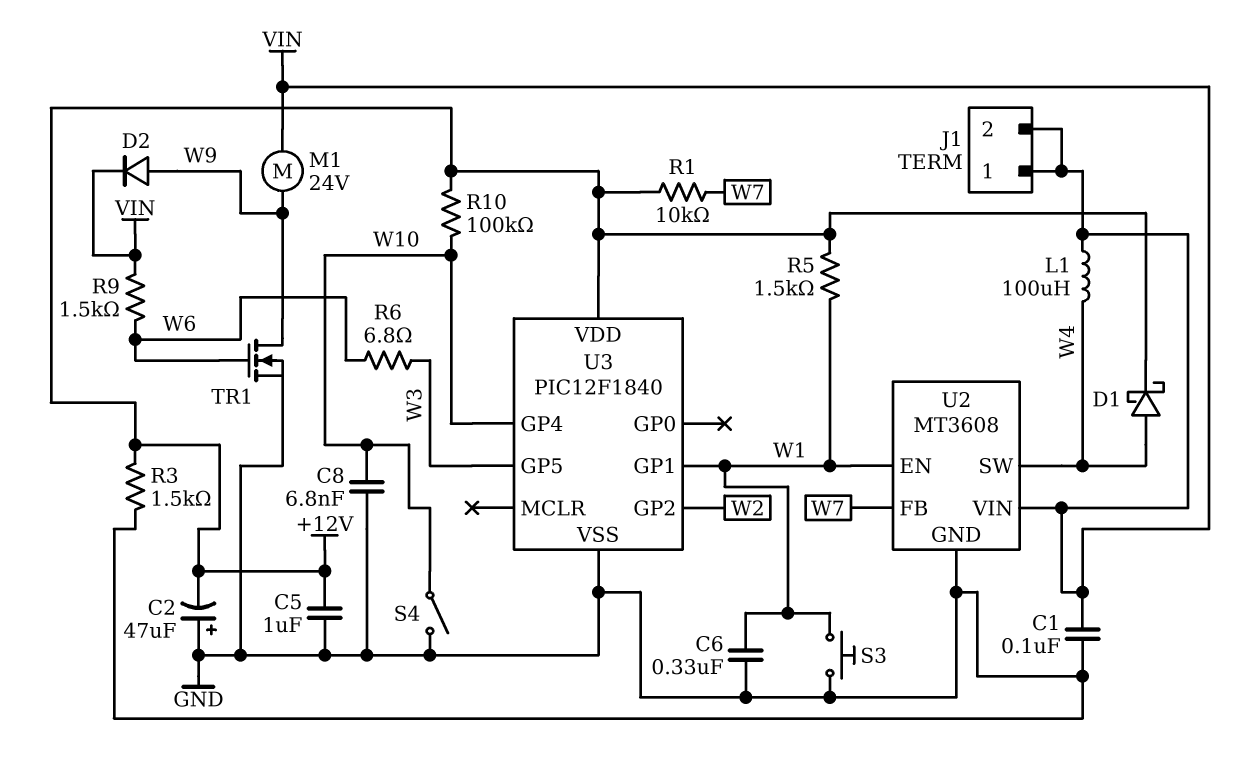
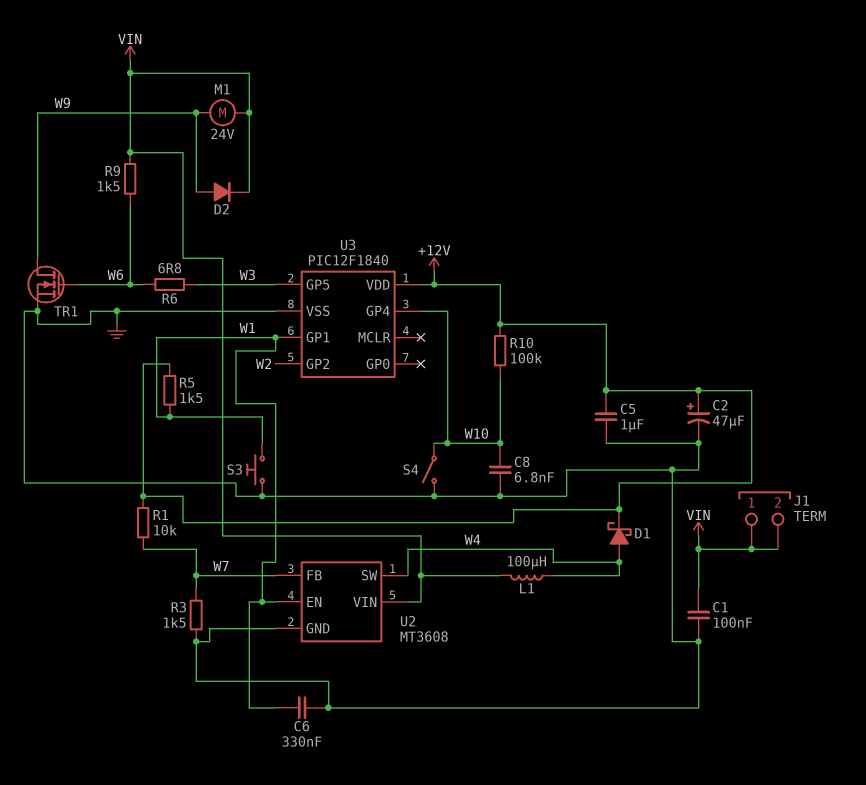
C2: 47uF (plus GND, minus +12V) -> 47uF (plus +12V, minus GND)
R3: 1.5k (+12V, GND) -> 1.5k (GND, W7)

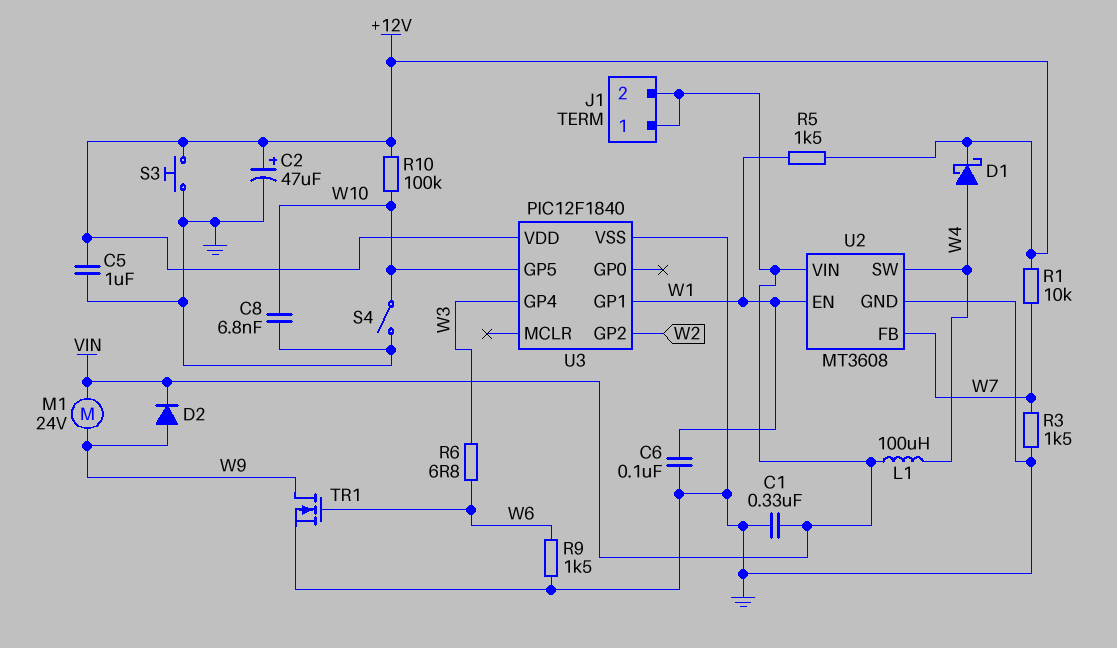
C1: 100nF (GND, VIN) -> 330nF (GND, VIN)
C6: 330nF (GND, W1) -> 100nF (GND, W1)
R9: 1.5k (VIN, W6) -> 1.5k (GND, W6)
S3: button (GND, W1) -> button (+12V, GND)
U3 pin GP4: W10 -> W3
U3 pin GP5: W3 -> W10

